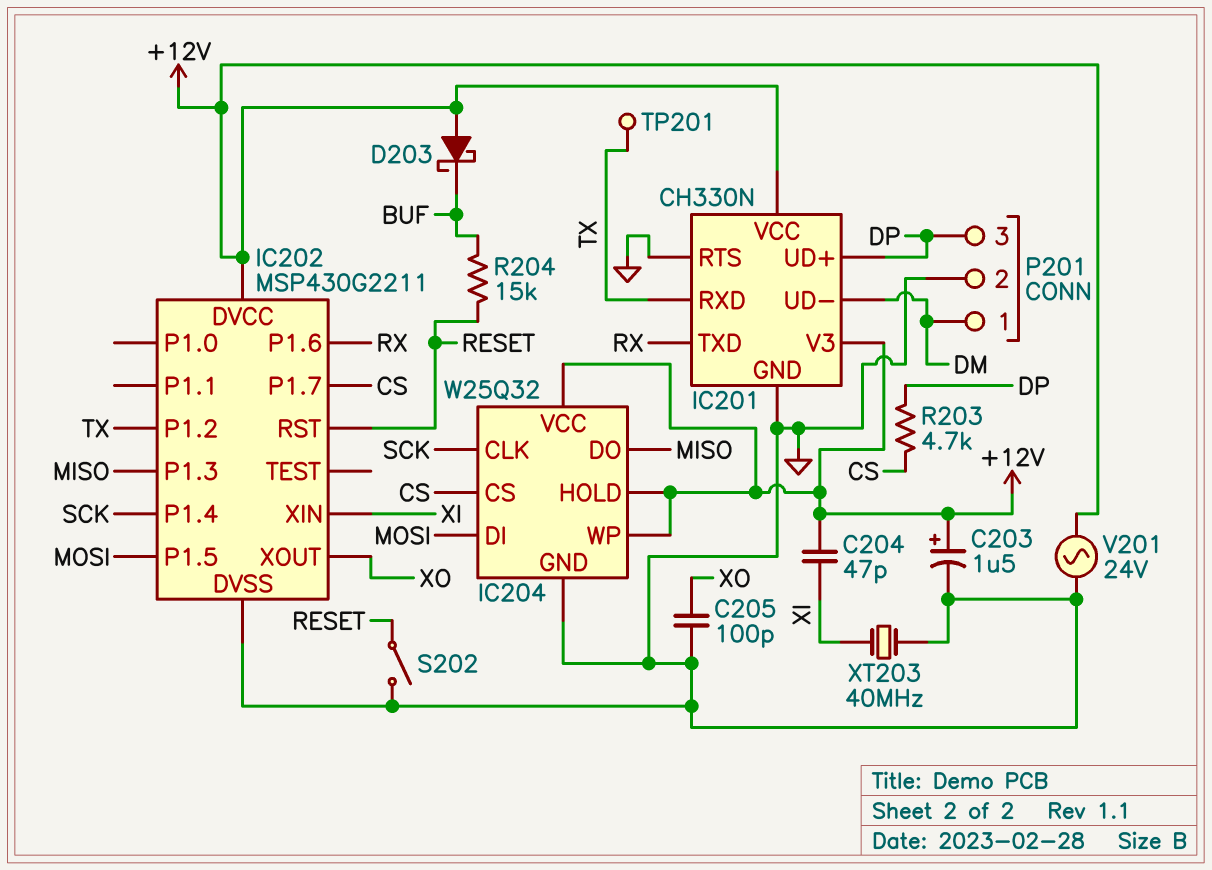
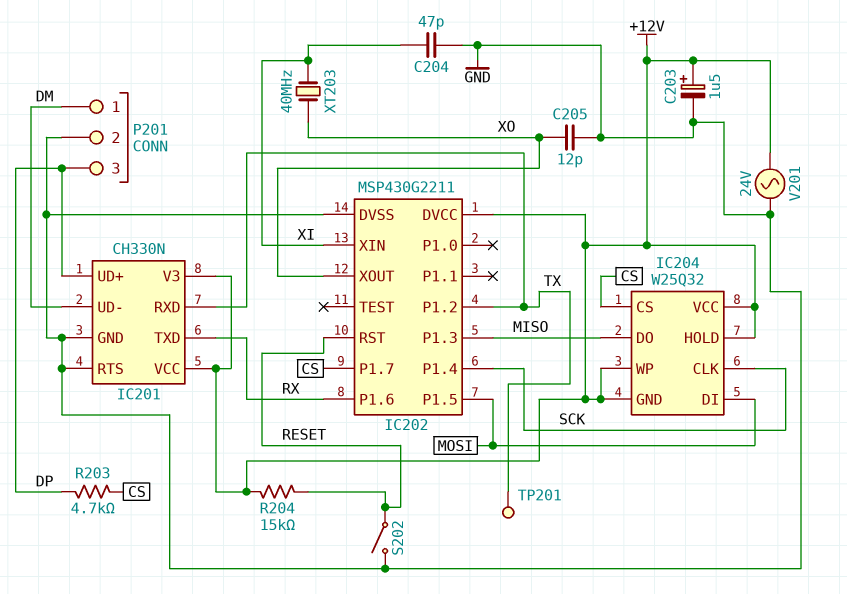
C204: 47pF (+12V, XI) -> 47pF (GND, XI)
C205: 100pF (GND, XO) -> 12pF (GND, XO)
D203: schottky (A +12V, K BUF) -> none
IC204 pin GND: GND -> +12V
R204: 15k (BUF, RESET) -> 15k (+12V, RESET)
XT203: 40MHz (GND, XI) -> 40MHz (XI, XO)

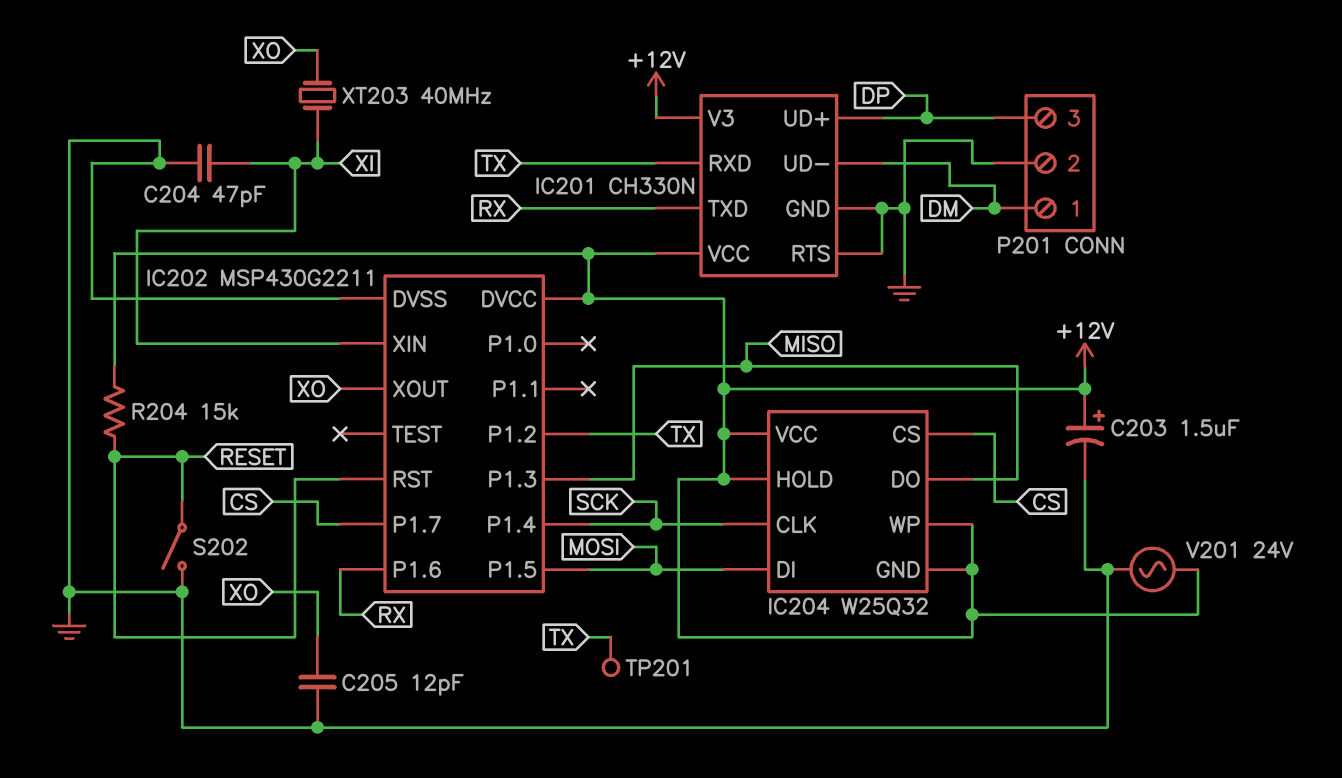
R203: 4.7k (CS, DP) -> none

